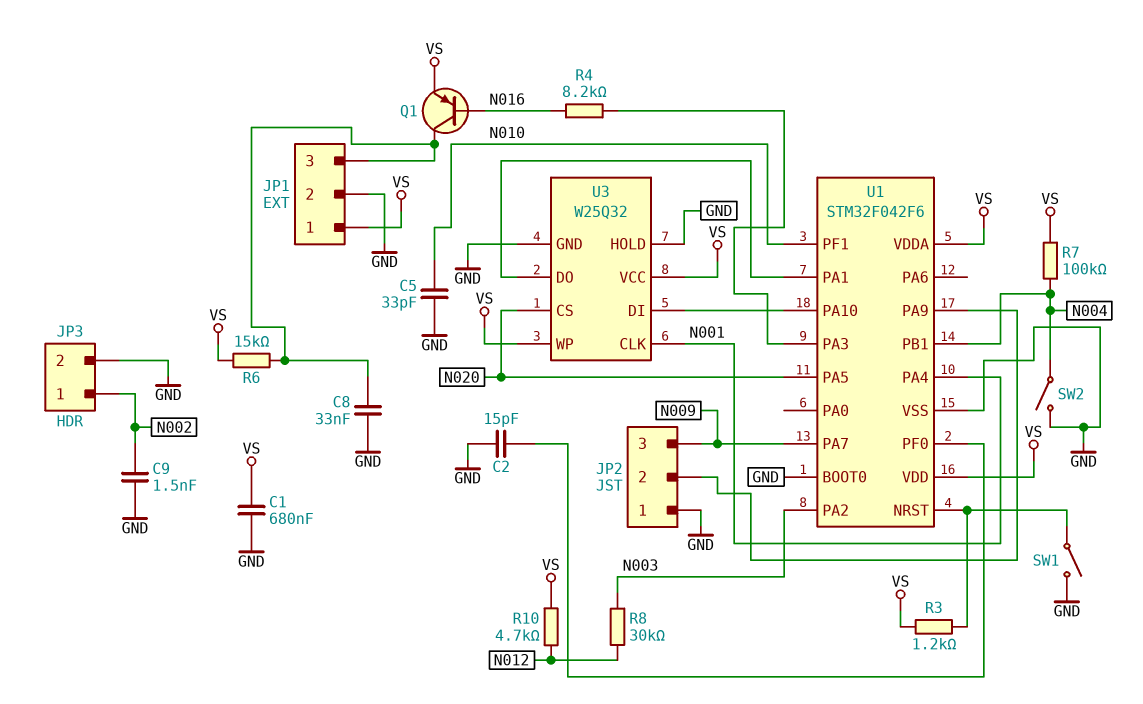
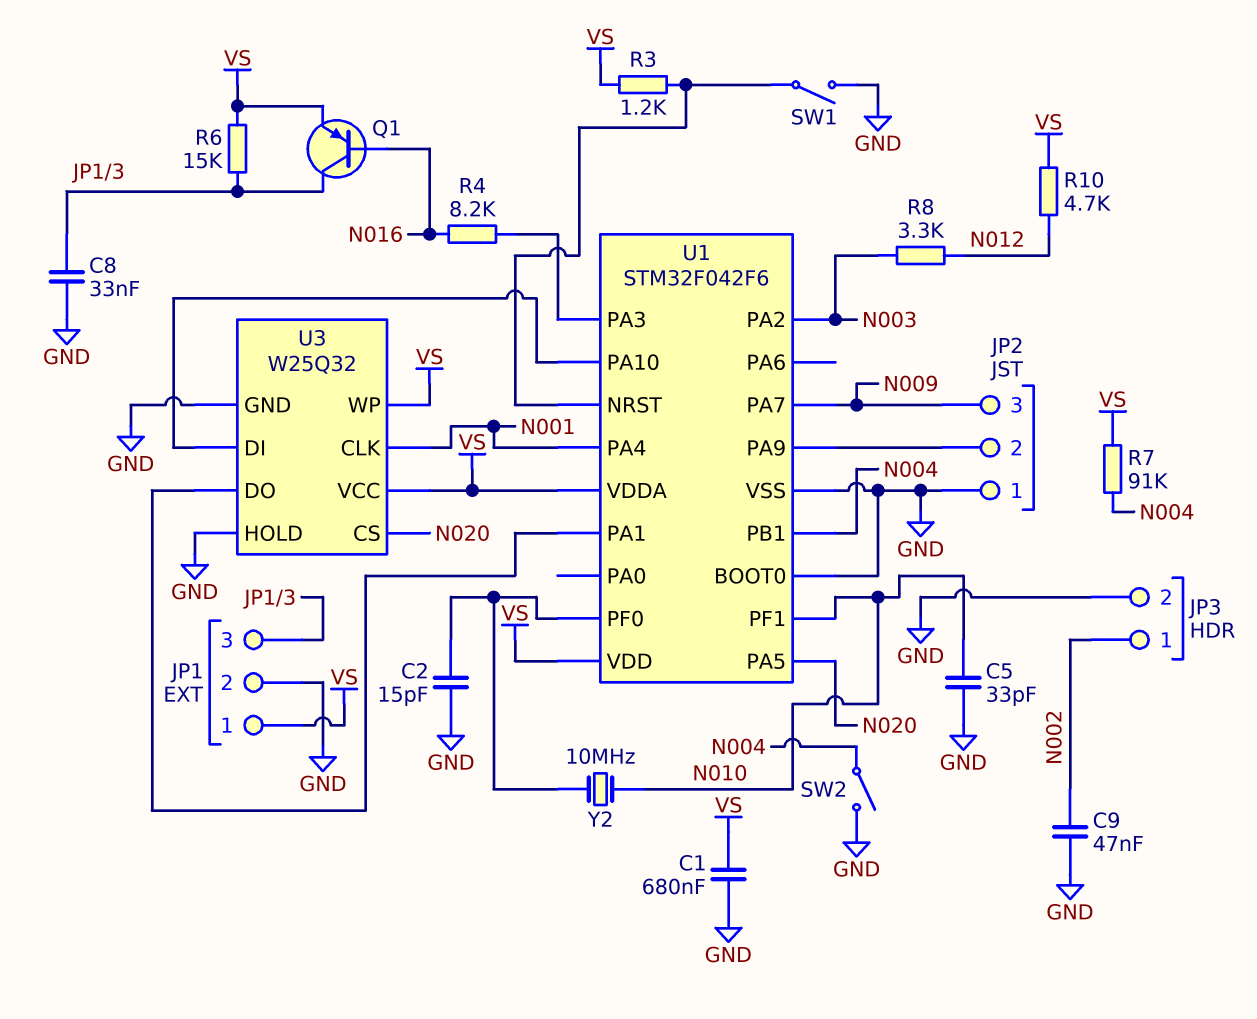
C9: 1.5nF (GND, N002) -> 47nF (GND, N002)
R7: 100k (N004, VS) -> 91k (N004, VS)
R8: 30k (N003, N012) -> 3.3k (N003, N012)
Y2: none -> 10MHz (N010, U1/PF0)

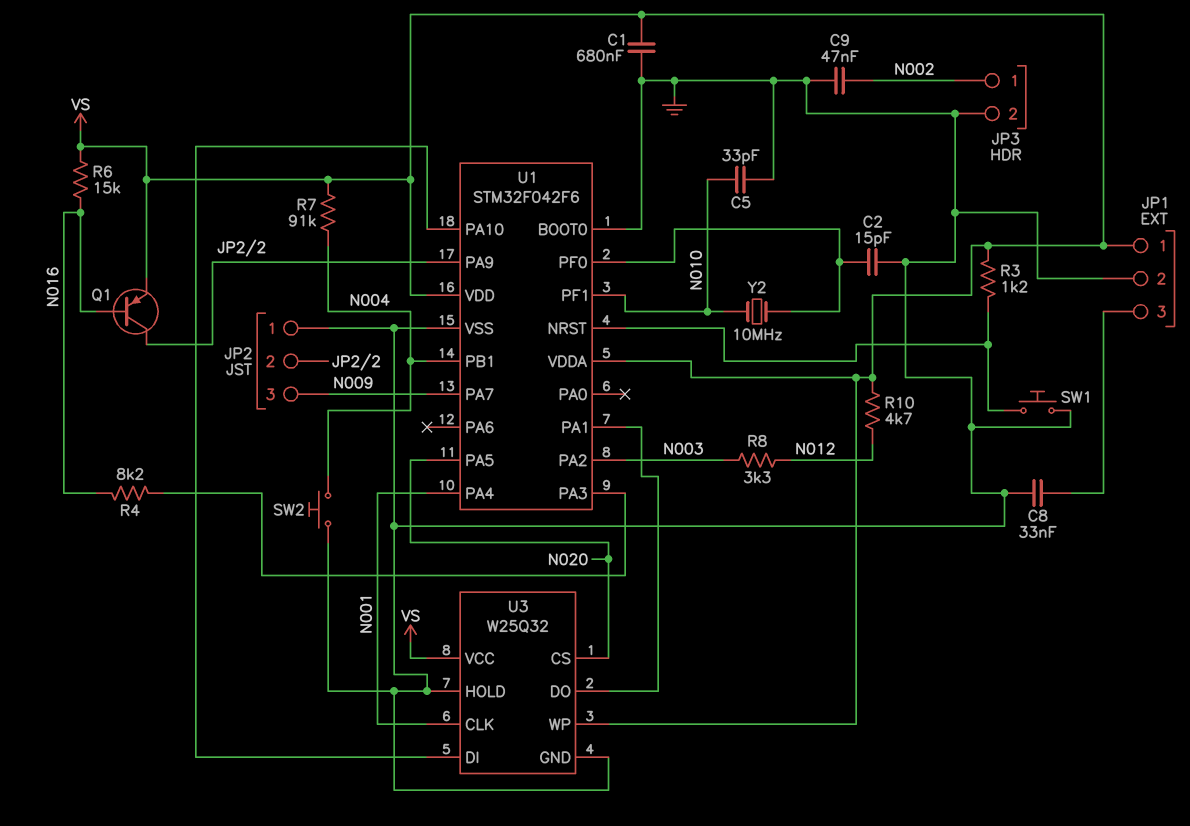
Q1: PNP (B N016, C JP1/3, E VS) -> PNP (B N016, C JP2/2, E VS)
R6: 15k (JP1/3, VS) -> 15k (N016, VS)
SW1: switch (GND, U1/NRST) -> button (GND, U1/NRST)
SW2: switch (GND, N004) -> button (GND, N004)

